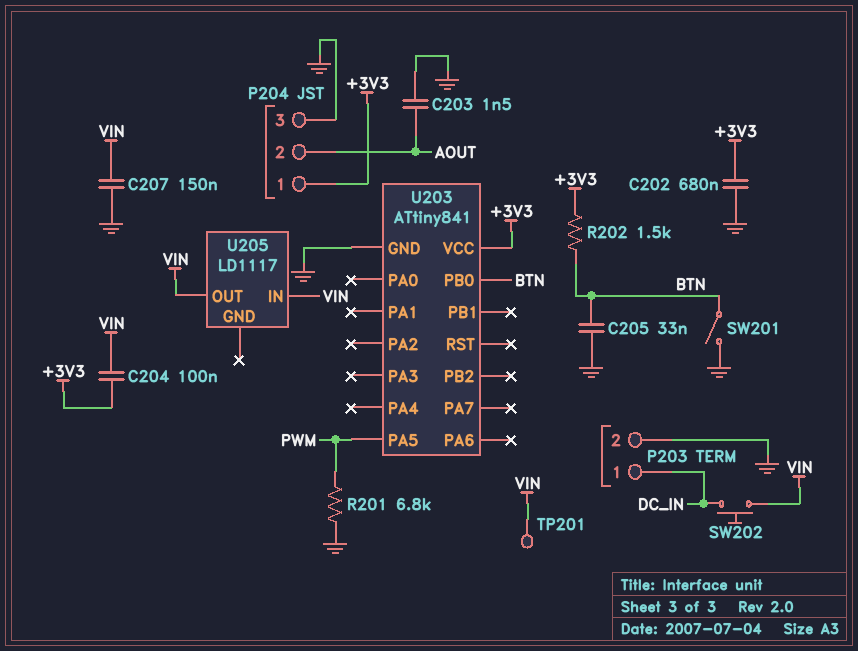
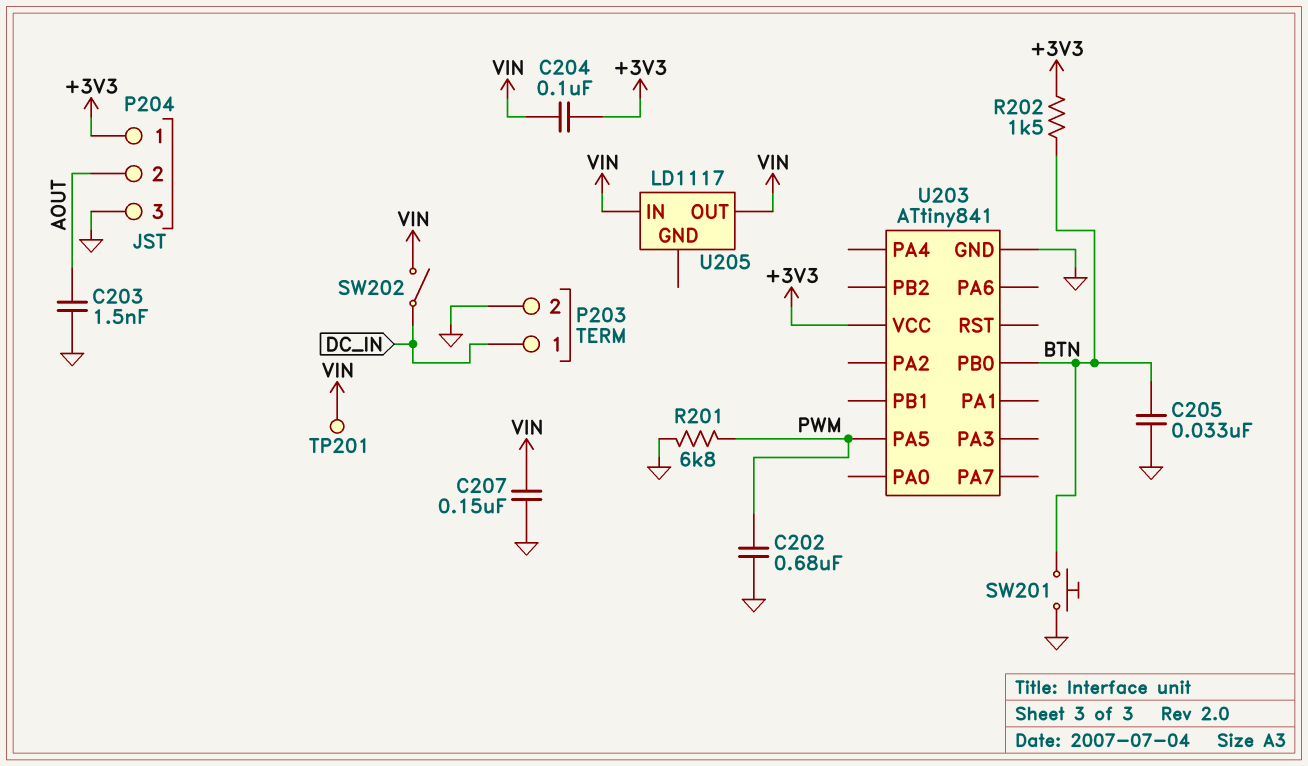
C202: 680nF (+3V3, GND) -> 680nF (GND, PWM)
SW201: switch (BTN, GND) -> button (BTN, GND)
SW202: button (DC_IN, VIN) -> switch (DC_IN, VIN)

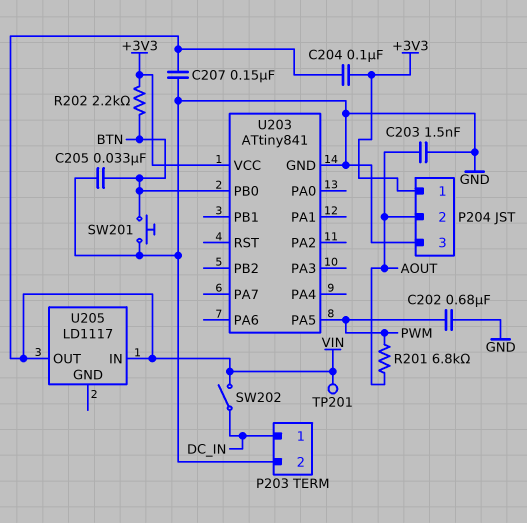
R201: 6.8k (GND, PWM) -> 6.8k (AOUT, PWM)
R202: 1.5k (+3V3, BTN) -> 2.2k (+3V3, BTN)

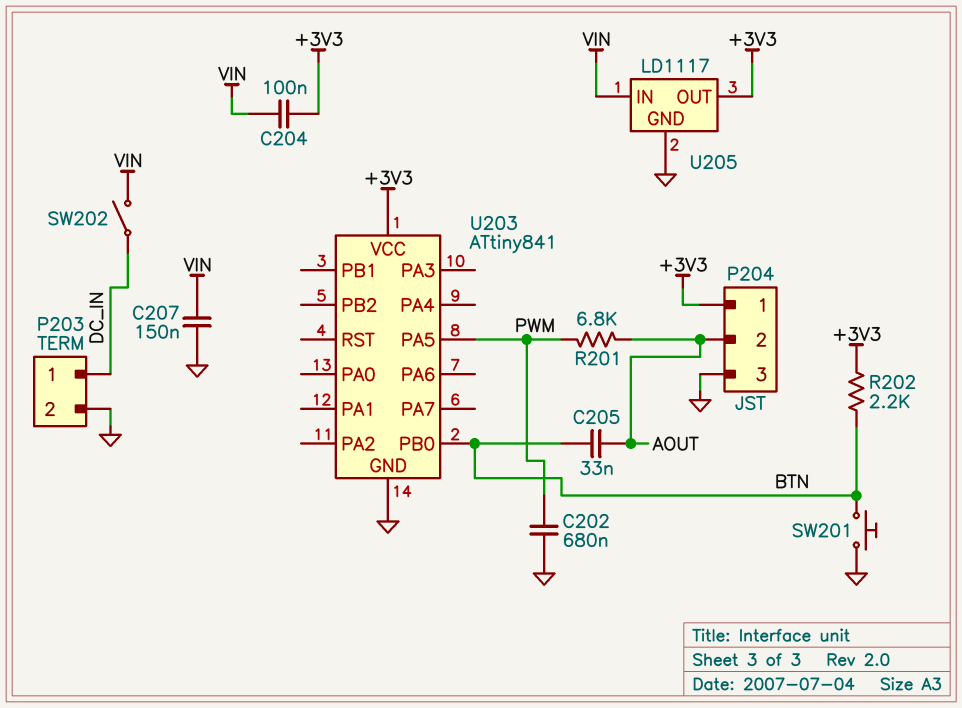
C203: 1.5nF (AOUT, GND) -> none
C205: 33nF (BTN, GND) -> 33nF (AOUT, BTN)
TP201: test point (VIN) -> none
U205 pin GND: none -> GND
U205 pin OUT: VIN -> +3V3

